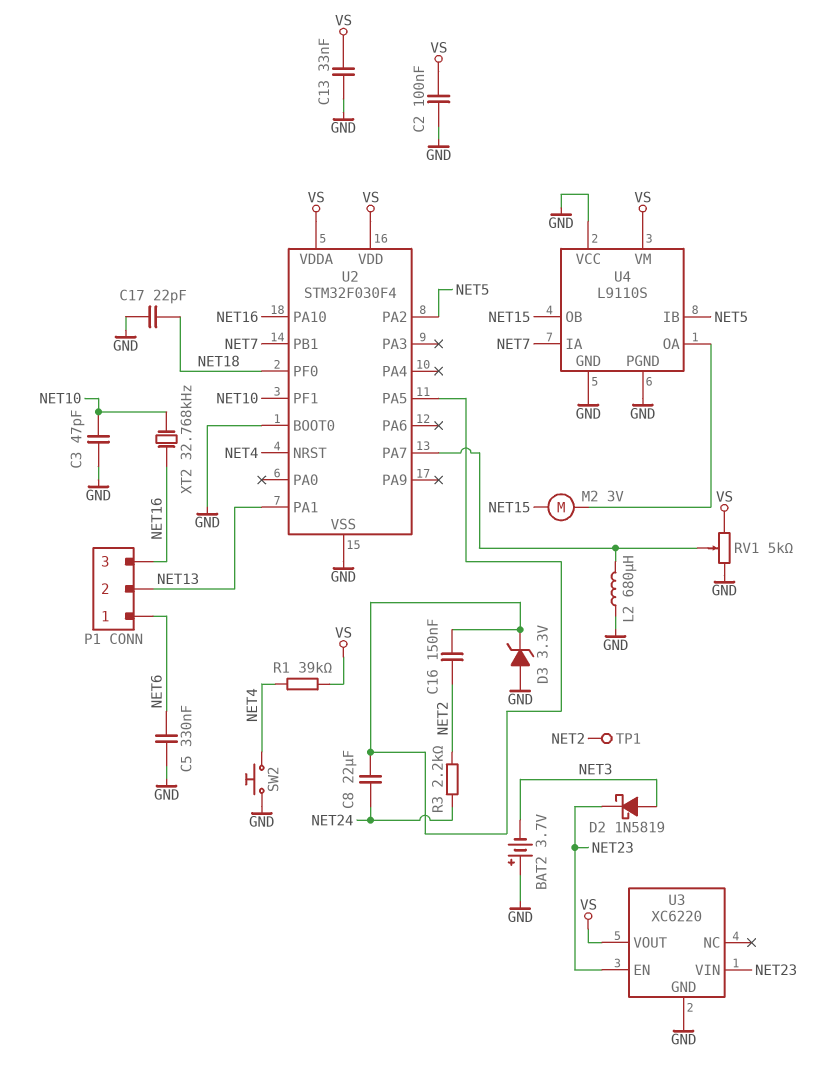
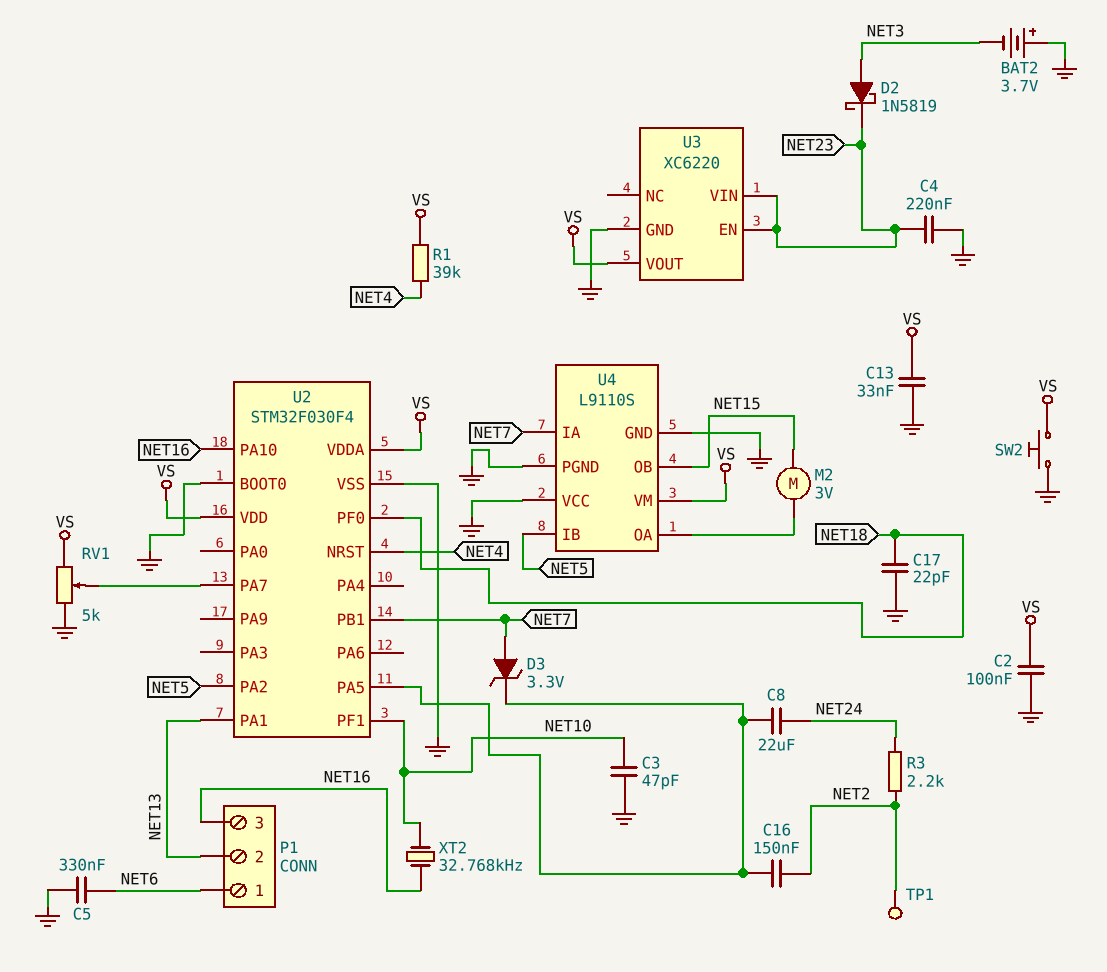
C4: none -> 220nF (GND, NET23)
D3: zener 3.3V (A GND, K U2/PA5) -> zener 3.3V (A NET7, K U2/PA5)
L2: 680uH (GND, U2/PA7) -> none
SW2: button (GND, NET4) -> button (GND, VS)

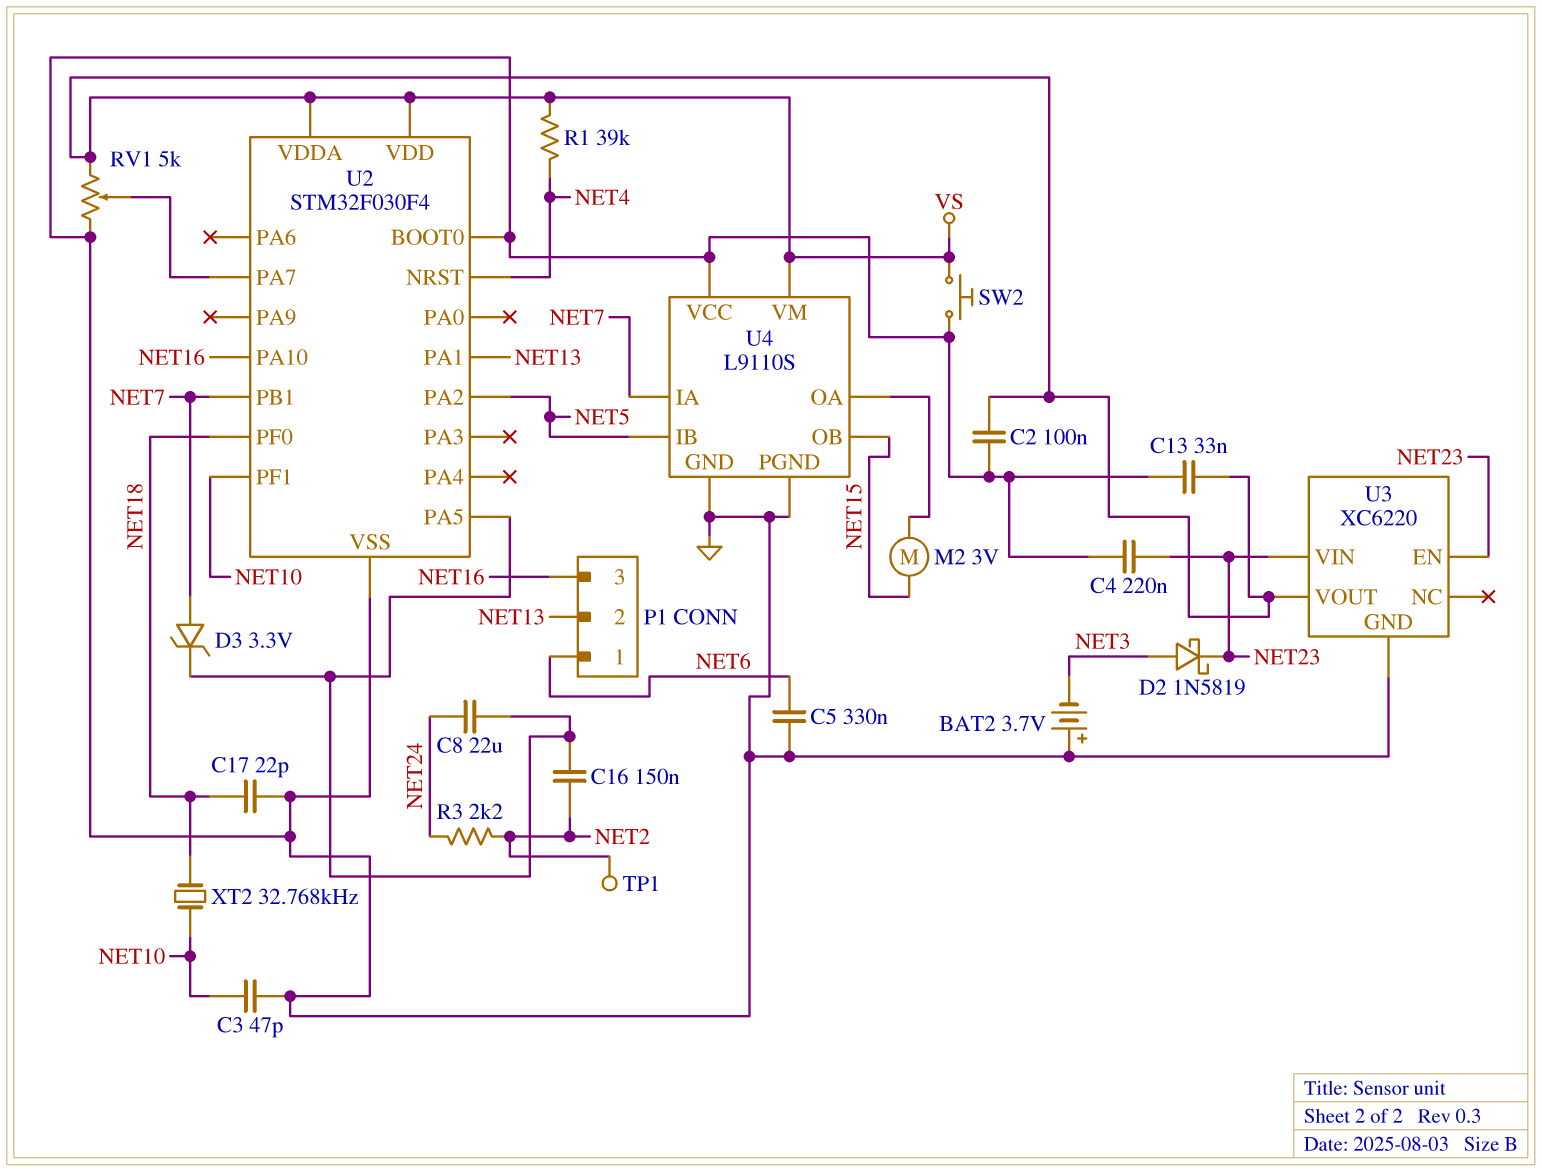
XT2: 32.768kHz (NET10, NET16) -> 32.768kHz (NET10, NET18)

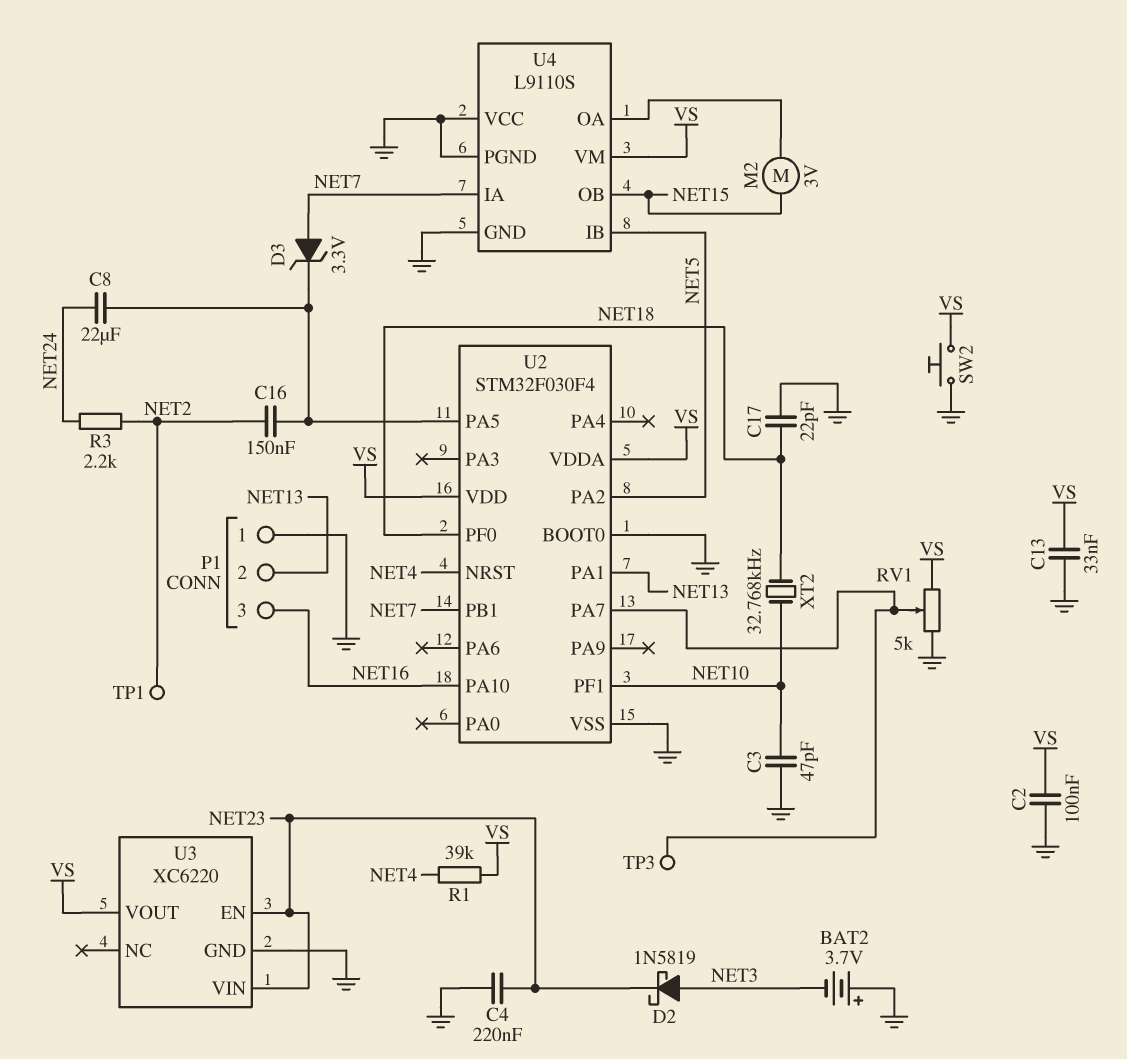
C5: 330nF (GND, NET6) -> none
P1 pin 1: NET6 -> GND
TP3: none -> test point (U2/PA7)

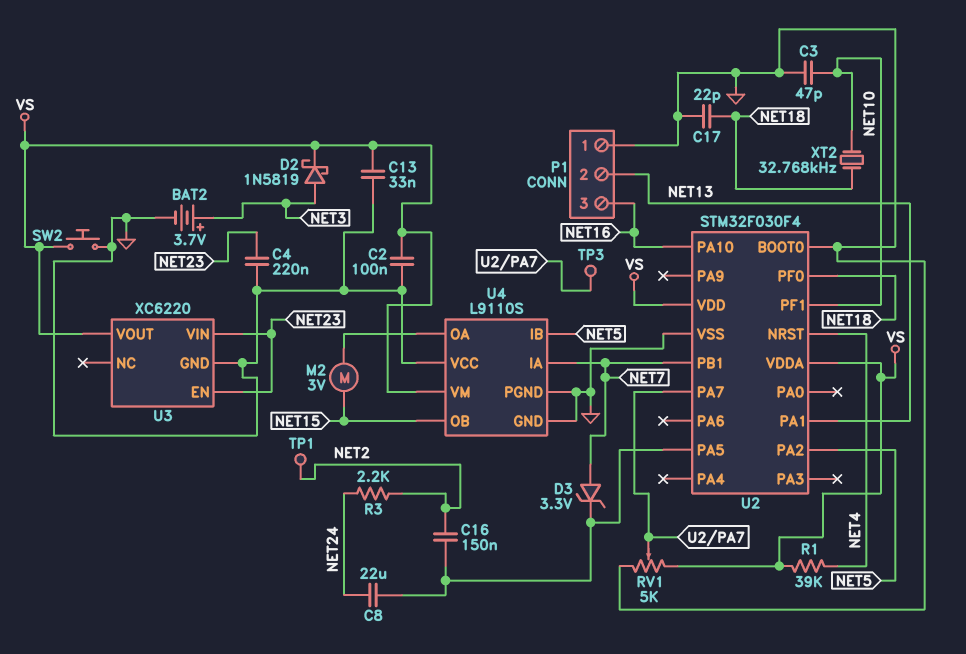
BAT2: 3.7V (plus GND, minus NET3) -> 3.7V (plus NET3, minus GND)
D2: schottky 1N5819 (A NET3, K NET23) -> schottky 1N5819 (A NET3, K VS)

